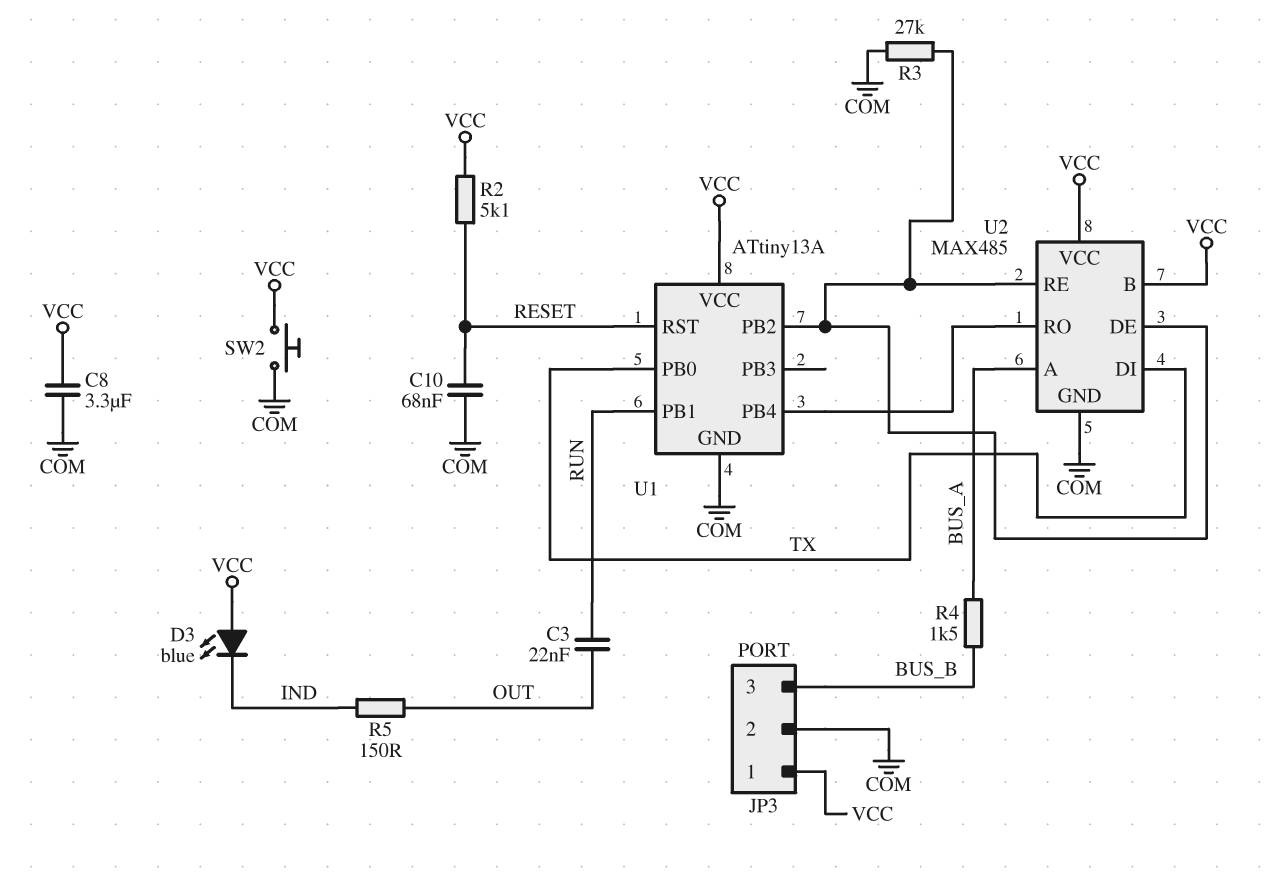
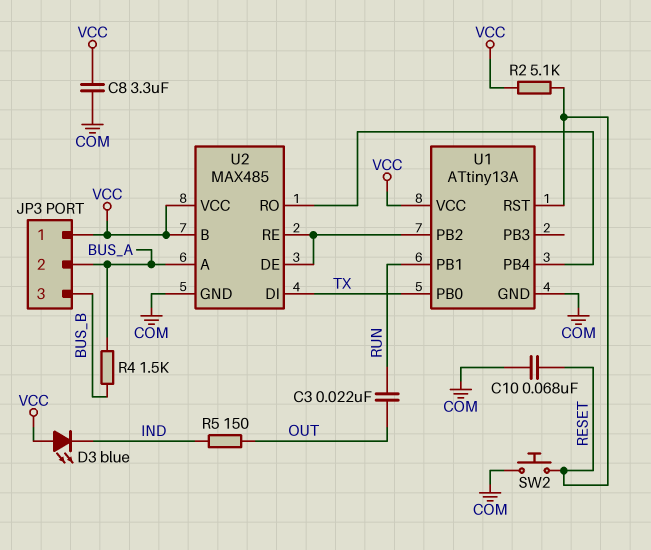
JP3 pin 2: COM -> BUS_A
R3: 27k (COM, U1/PB2) -> none
SW2: button (COM, VCC) -> button (COM, RESET)

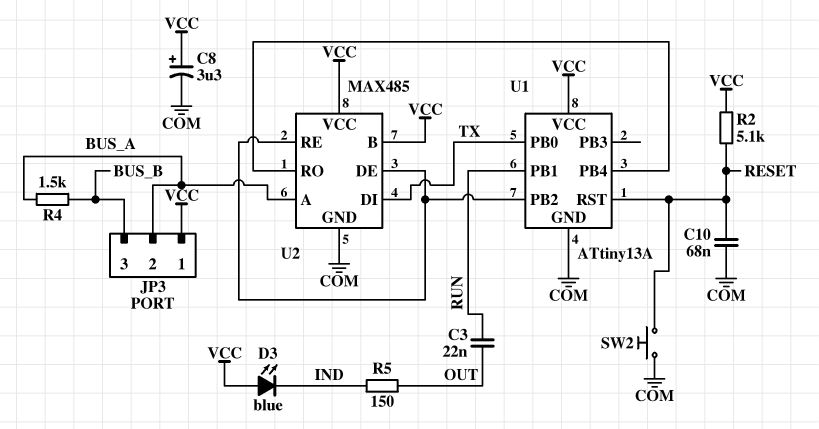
C8: 3.3uF (COM, VCC) -> 3.3uF (plus VCC, minus COM)

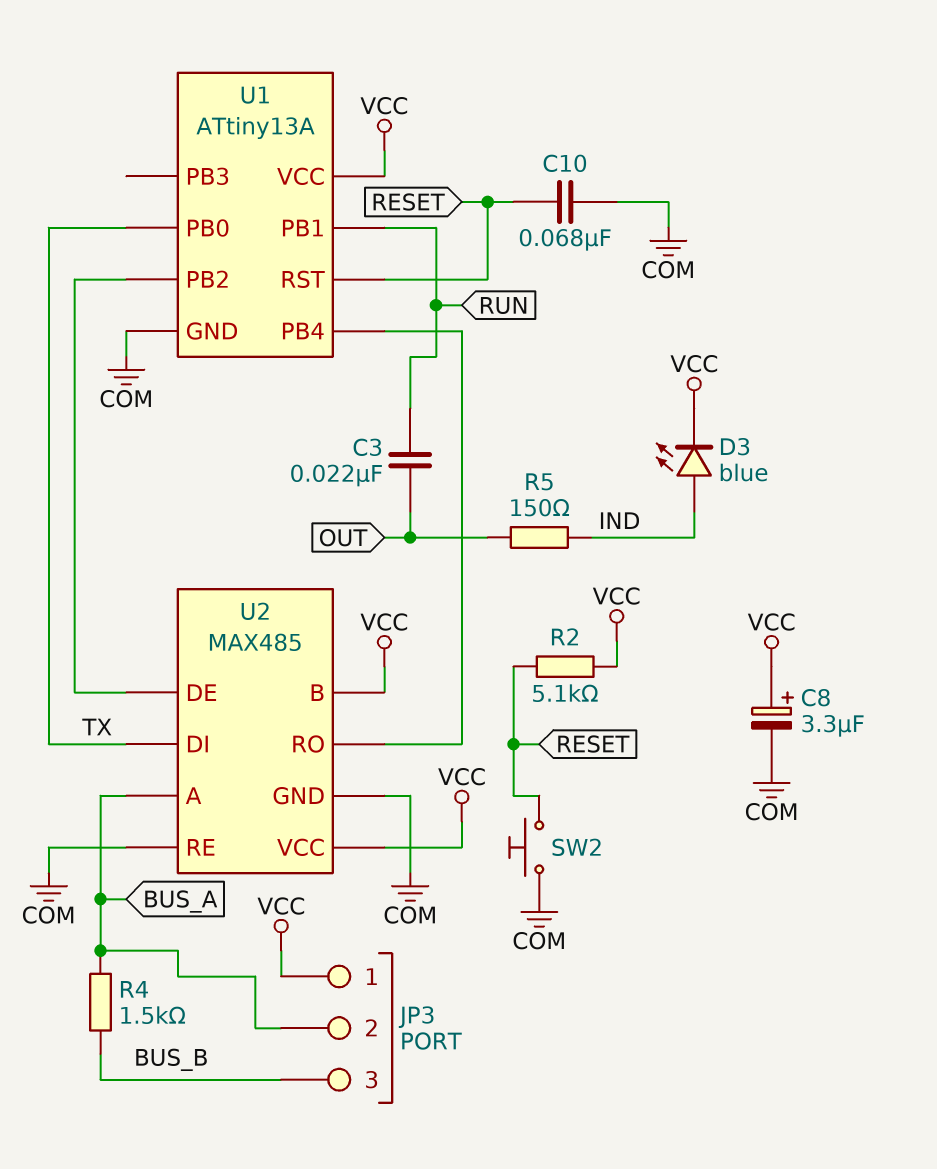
D3: LED blue (A VCC, K IND) -> LED blue (A IND, K VCC)
U2 pin RE: U1/PB2 -> COM

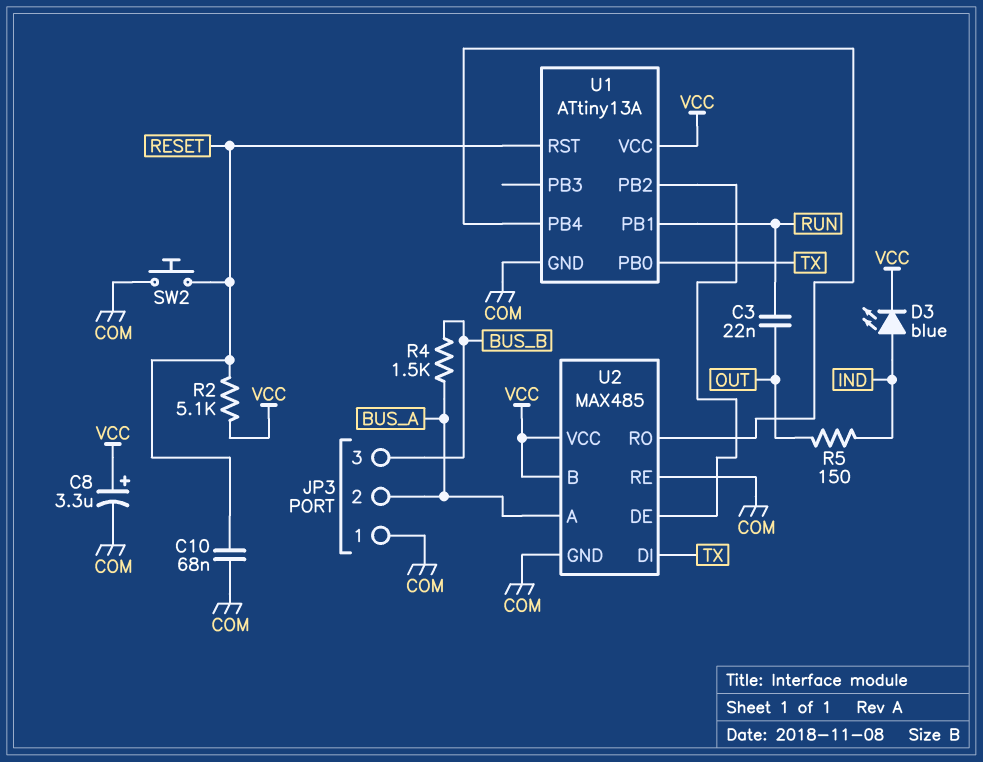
JP3 pin 1: VCC -> COM

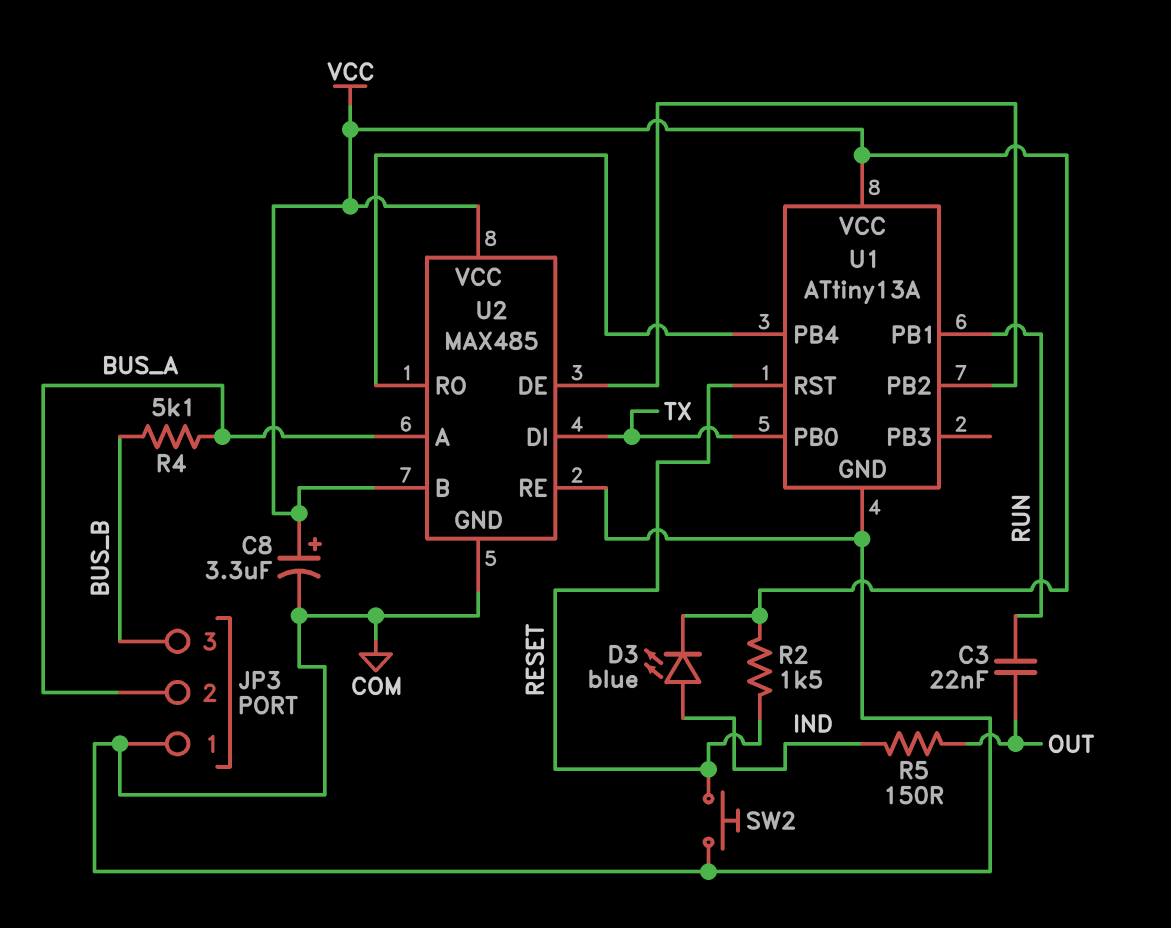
C10: 68nF (COM, RESET) -> none
R2: 5.1k (RESET, VCC) -> 1.5k (RESET, VCC)
R4: 1.5k (BUS_A, BUS_B) -> 5.1k (BUS_A, BUS_B)

